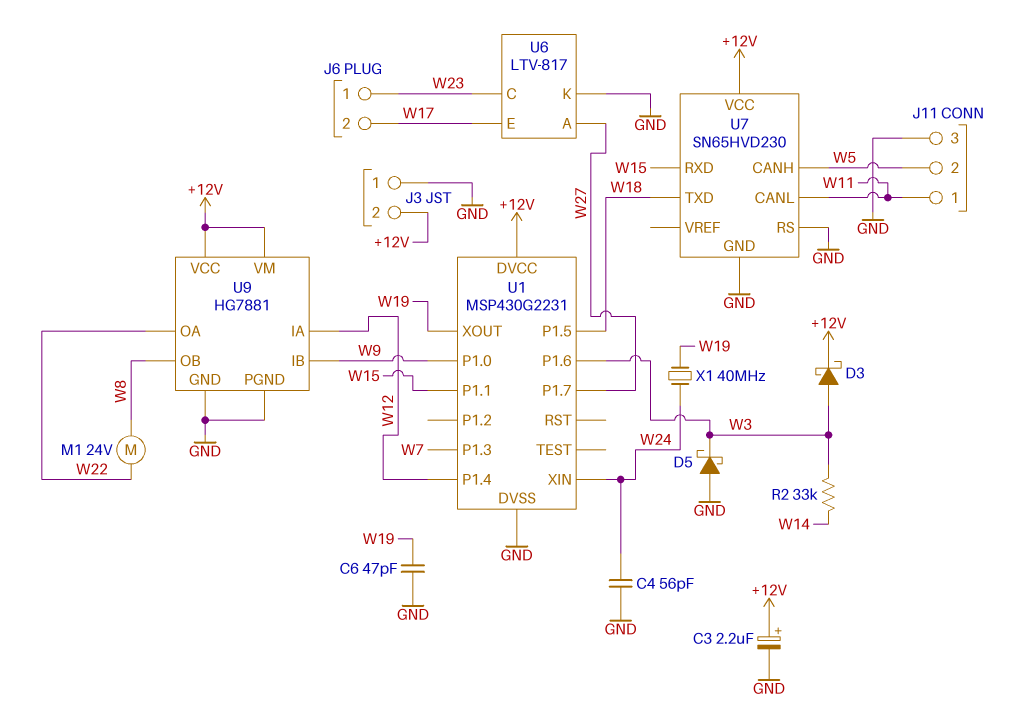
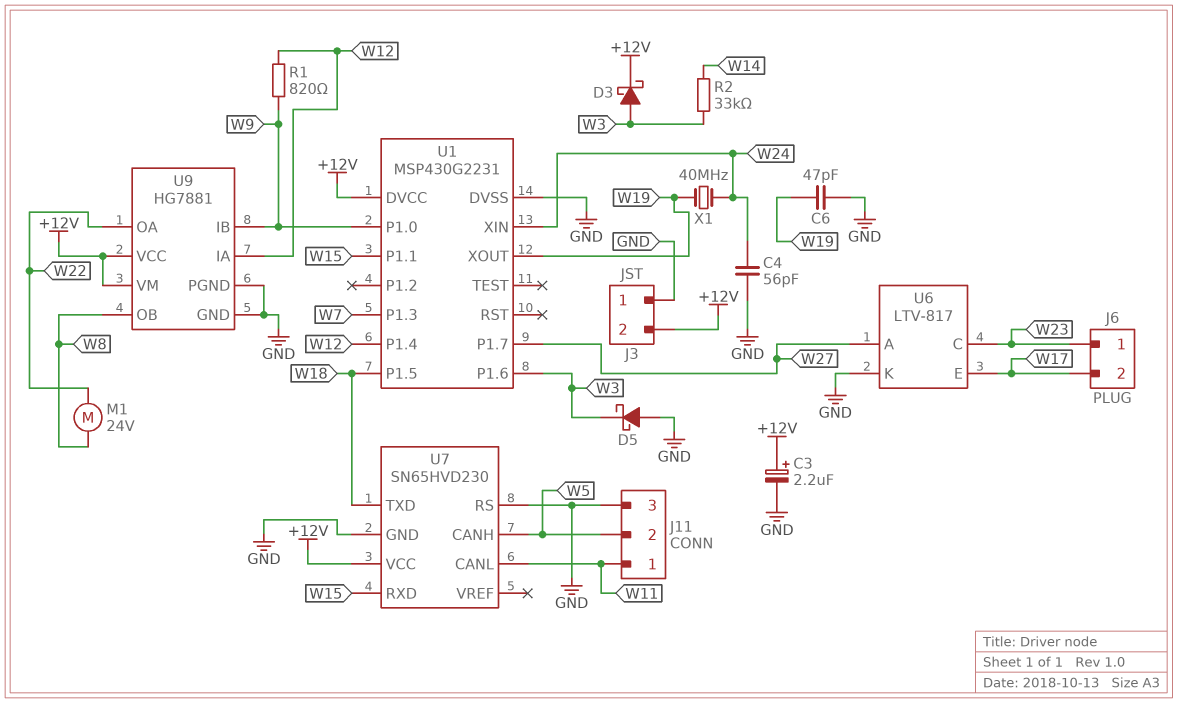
R1: none -> 820 (W9, W12)

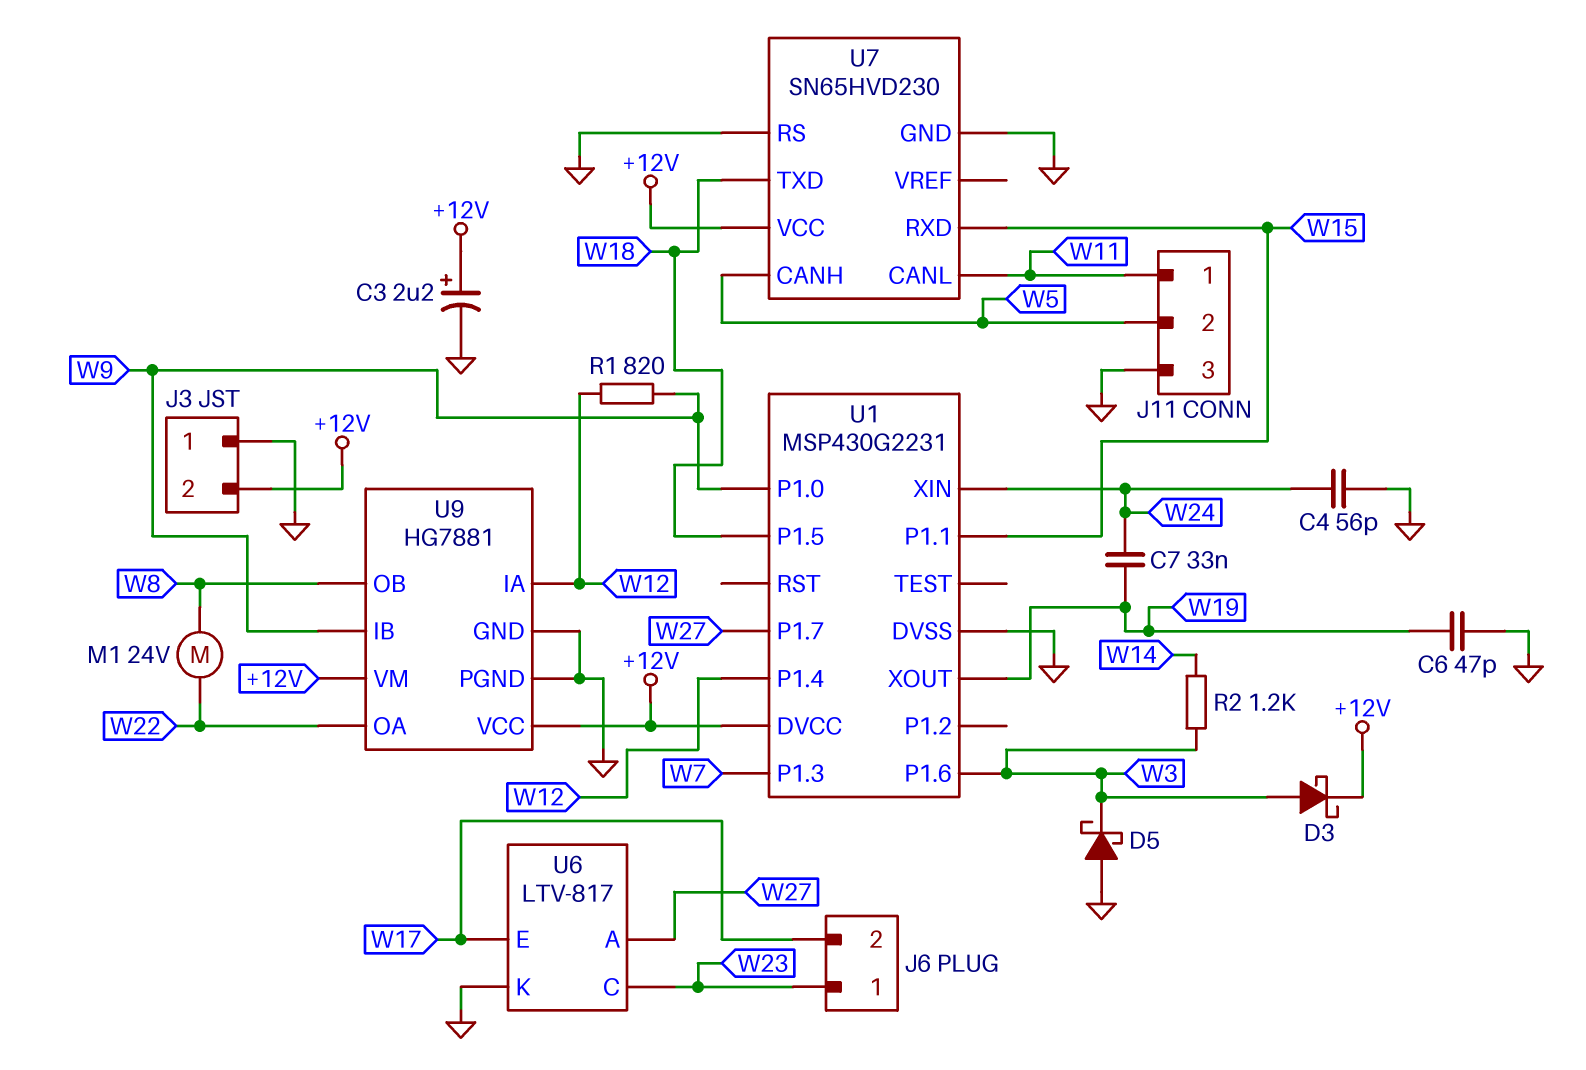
C7: none -> 33nF (W19, W24)
R2: 33k (W3, W14) -> 1.2k (W3, W14)
X1: 40MHz (W19, W24) -> none

